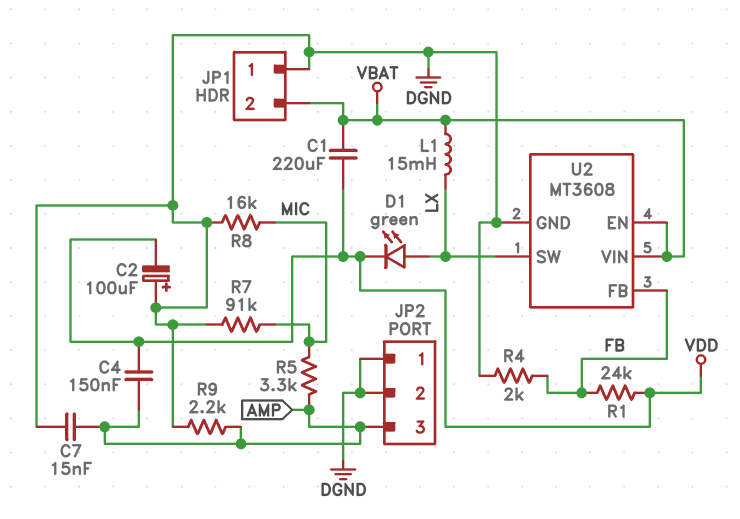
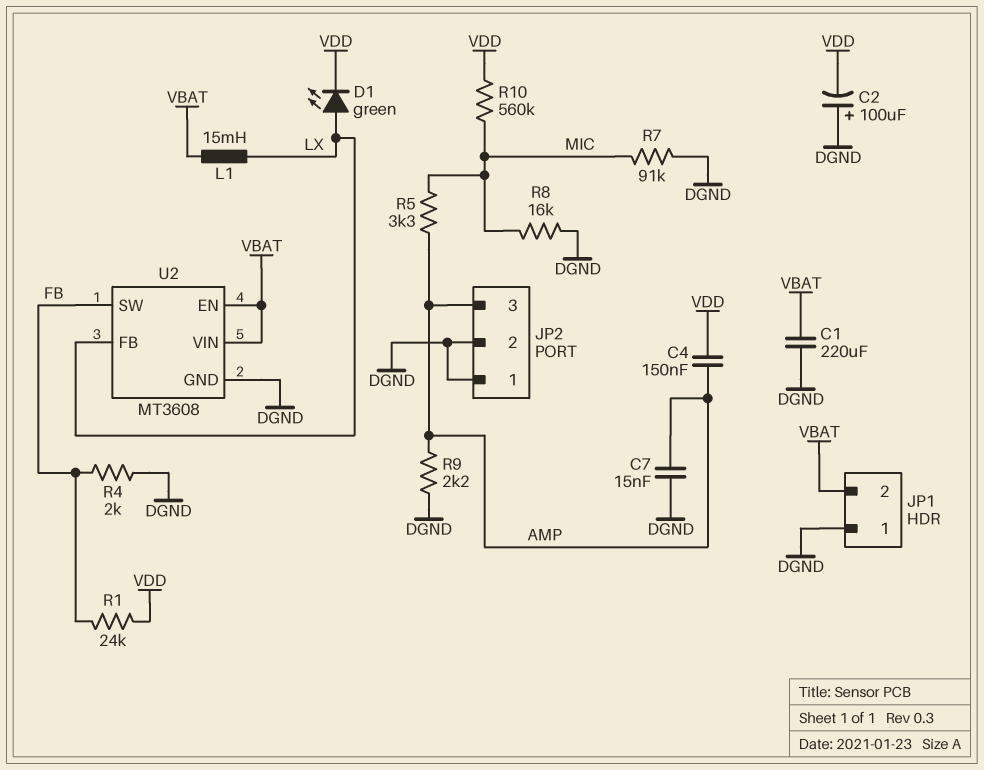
C1: 220uF (VBAT, VDD) -> 220uF (DGND, VBAT)
R10: none -> 560k (MIC, VDD)
U2 pin FB: FB -> LX
U2 pin SW: LX -> FB

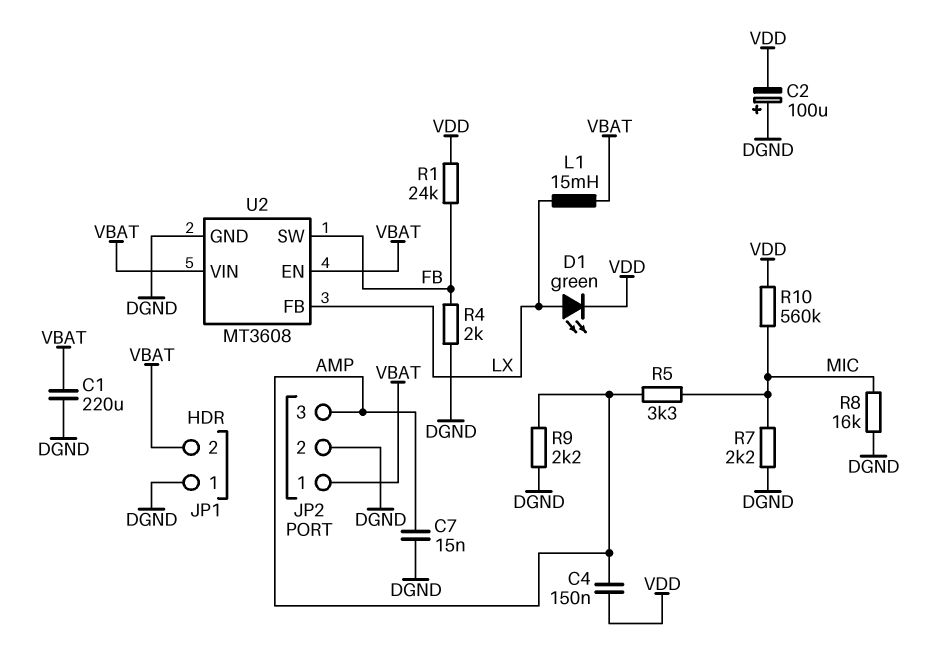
JP2 pin 1: DGND -> VBAT
R7: 91k (DGND, MIC) -> 2.2k (DGND, MIC)

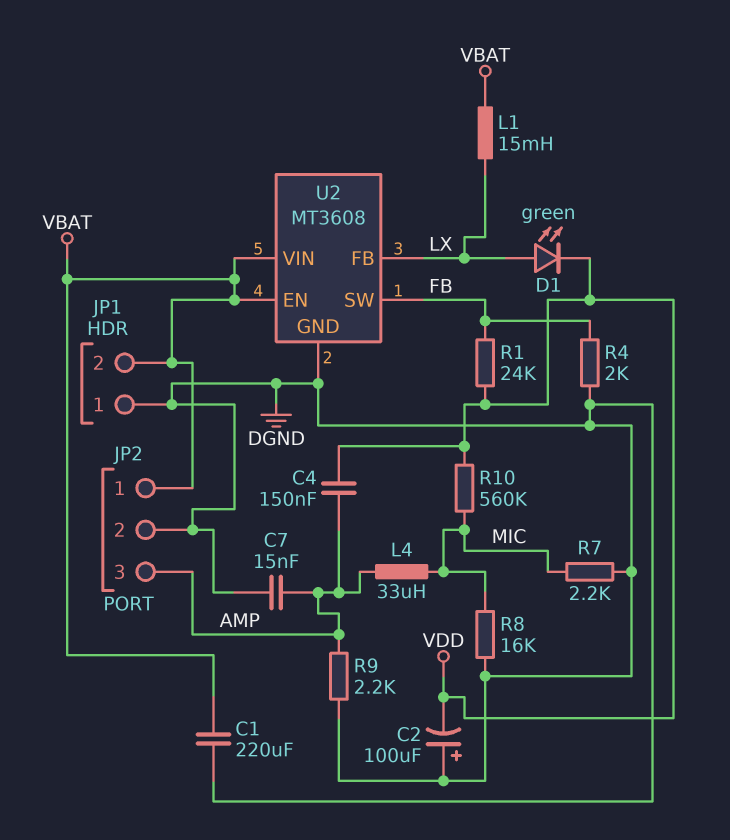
L4: none -> 33uH (AMP, MIC)
R5: 3.3k (AMP, MIC) -> none

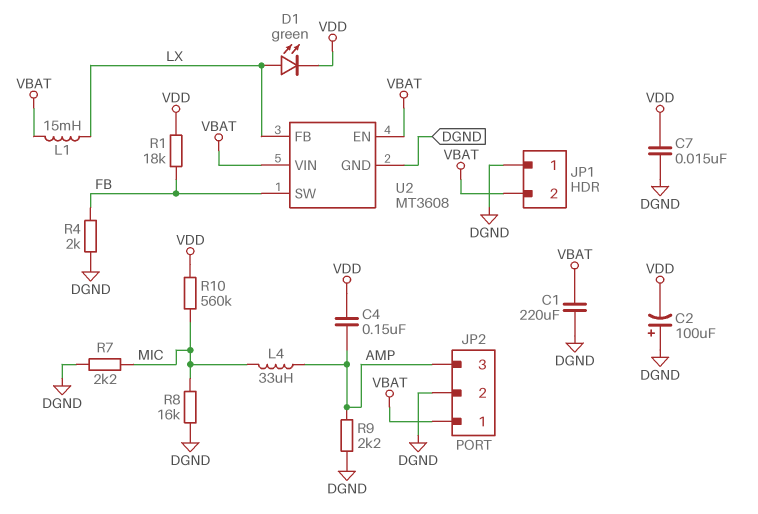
C7: 15nF (AMP, DGND) -> 15nF (DGND, VDD)
R1: 24k (FB, VDD) -> 18k (FB, VDD)

